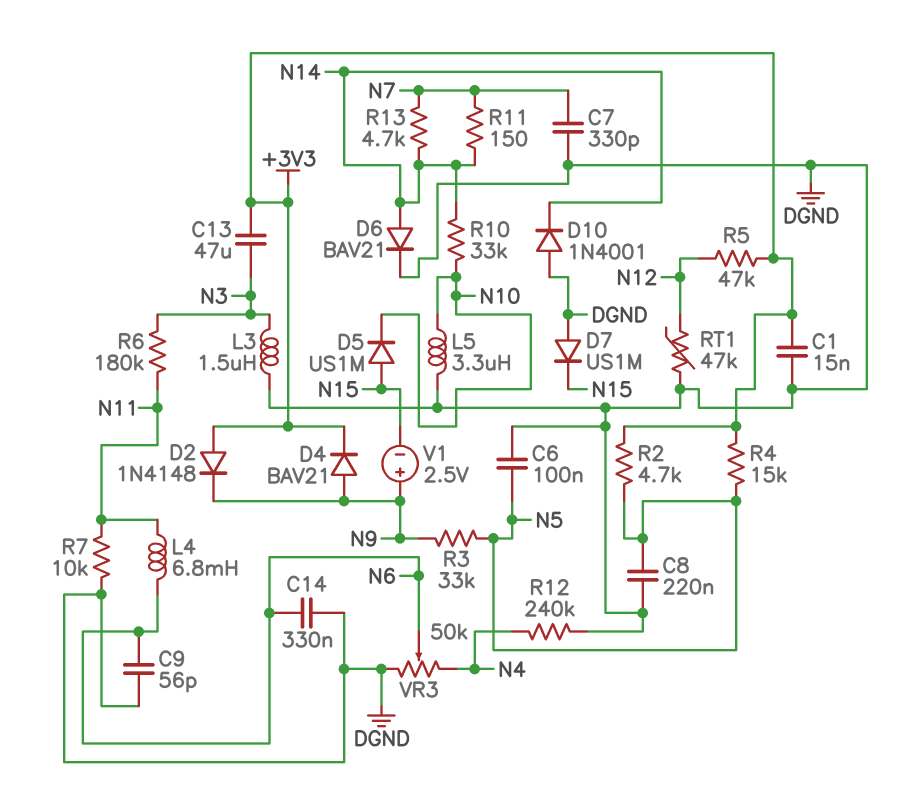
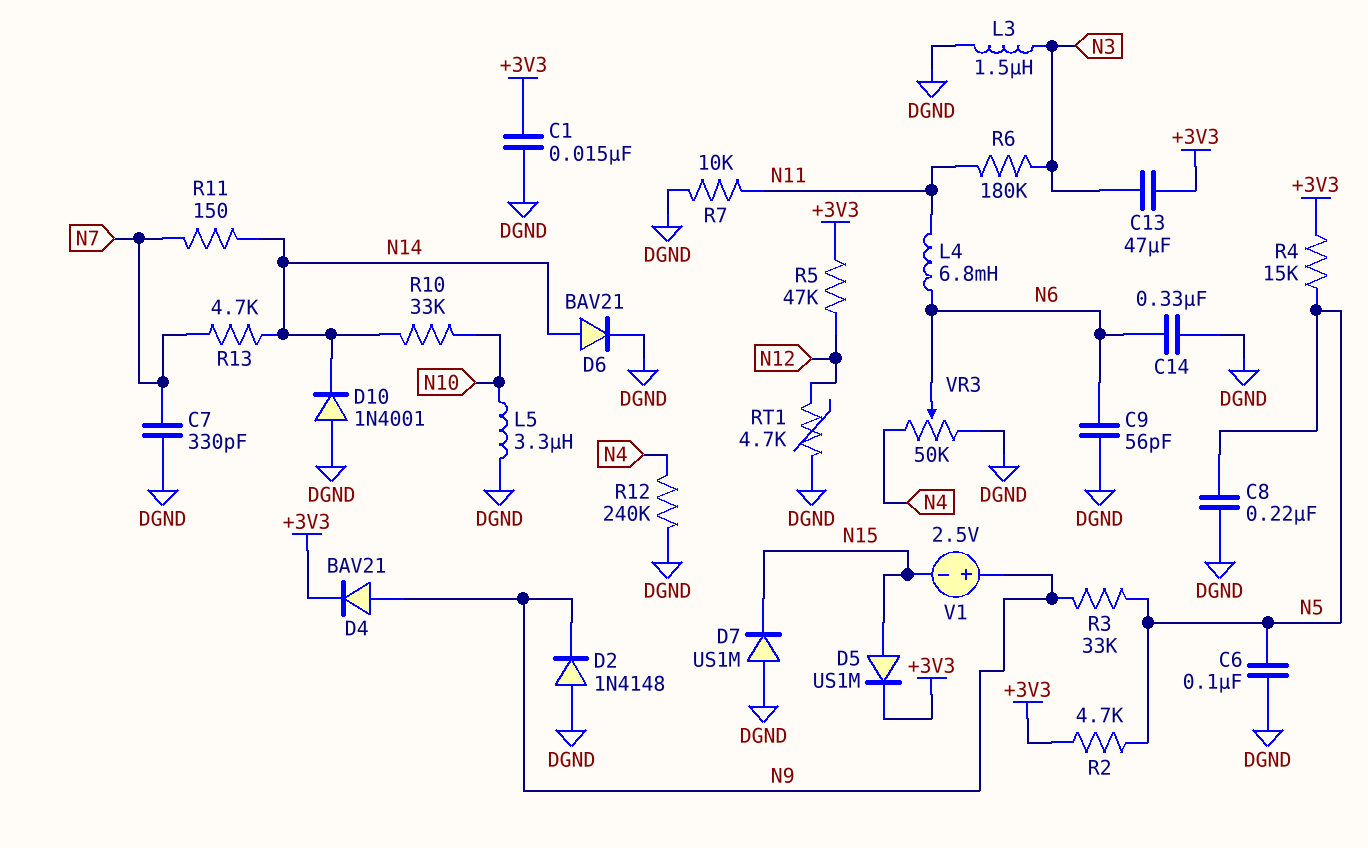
D2: diode 1N4148 (A +3V3, K N9) -> diode 1N4148 (A DGND, K N9)
D5: diode US1M (A N15, K N10) -> diode US1M (A N15, K +3V3)
RT1: 47k (DGND, N12) -> 4.7k (DGND, N12)

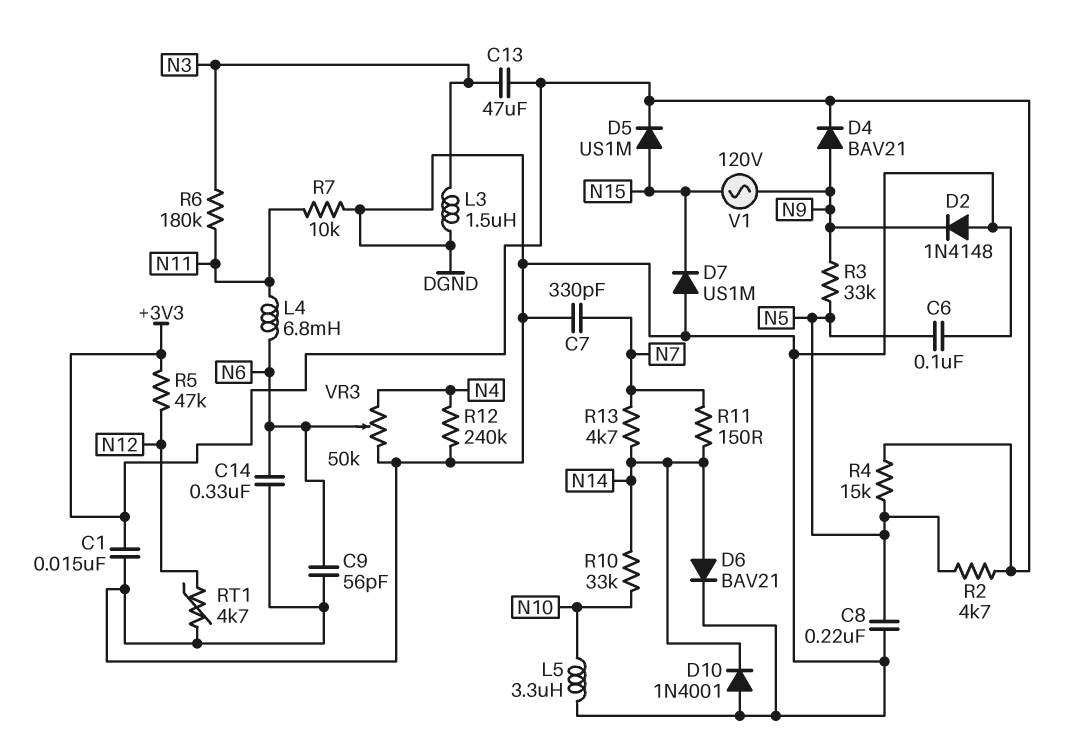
V1: 2.5V (plus N9, minus N15) -> AC 120V (N9, N15)

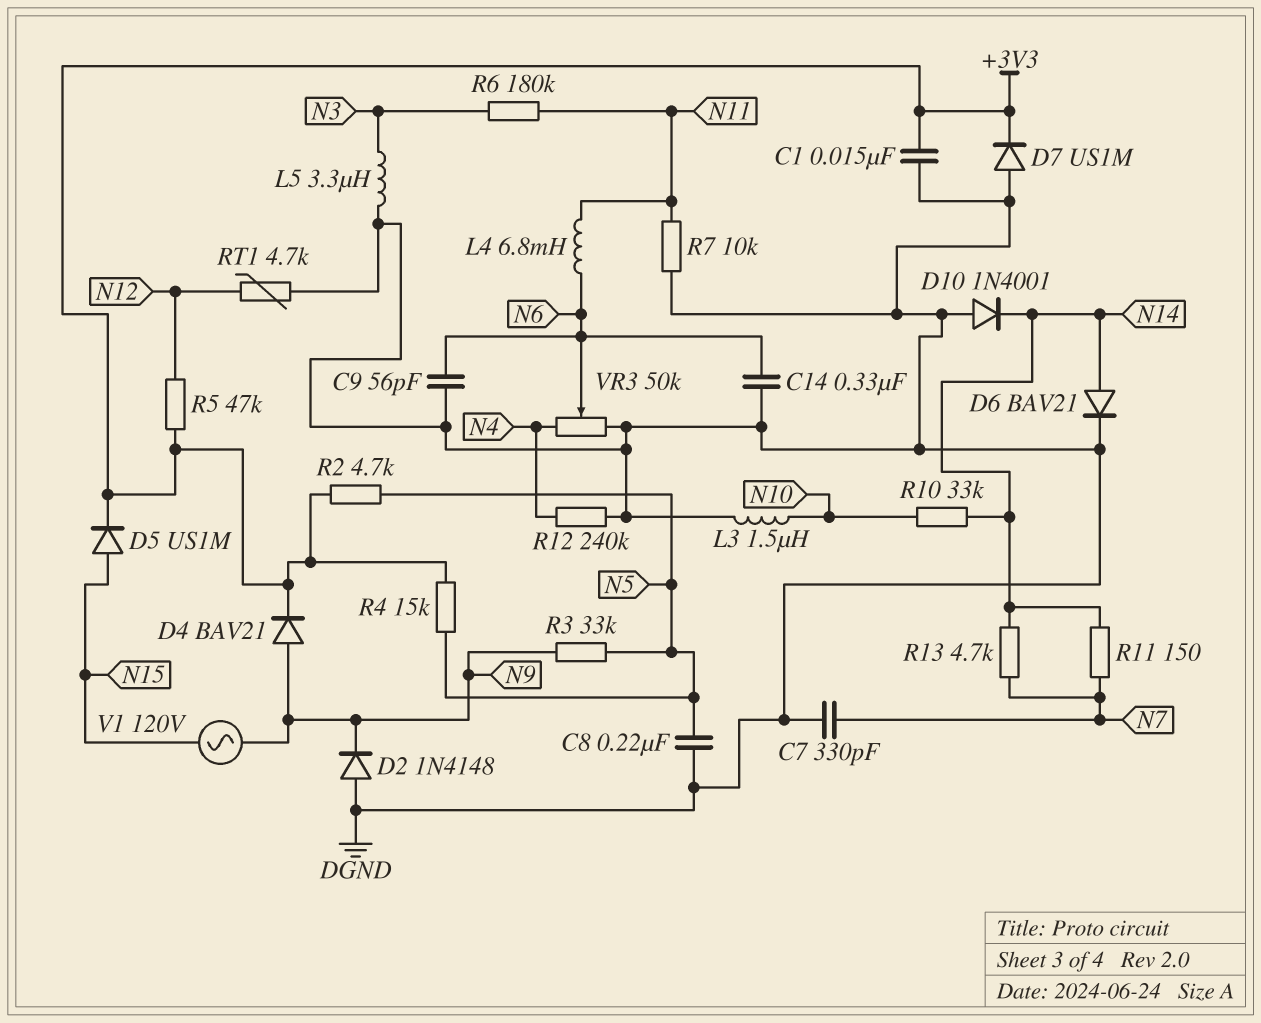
C6: 100nF (DGND, N5) -> none
C13: 47uF (+3V3, N3) -> none
D7: diode US1M (A DGND, K N15) -> diode US1M (A DGND, K +3V3)
L3: 1.5uH (DGND, N3) -> 1.5uH (DGND, N10)
L5: 3.3uH (DGND, N10) -> 3.3uH (DGND, N3)

